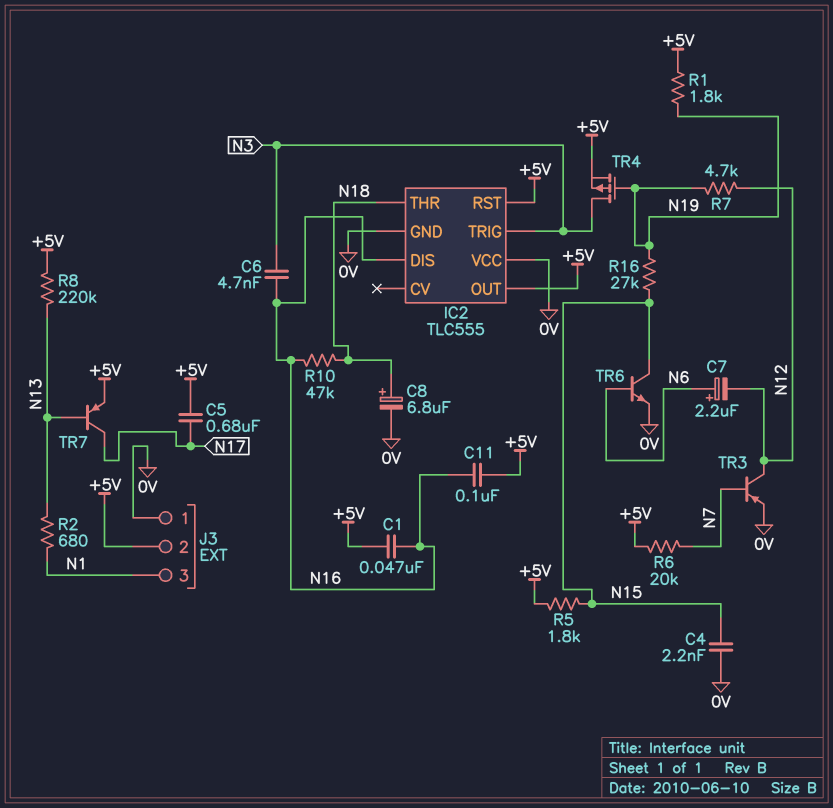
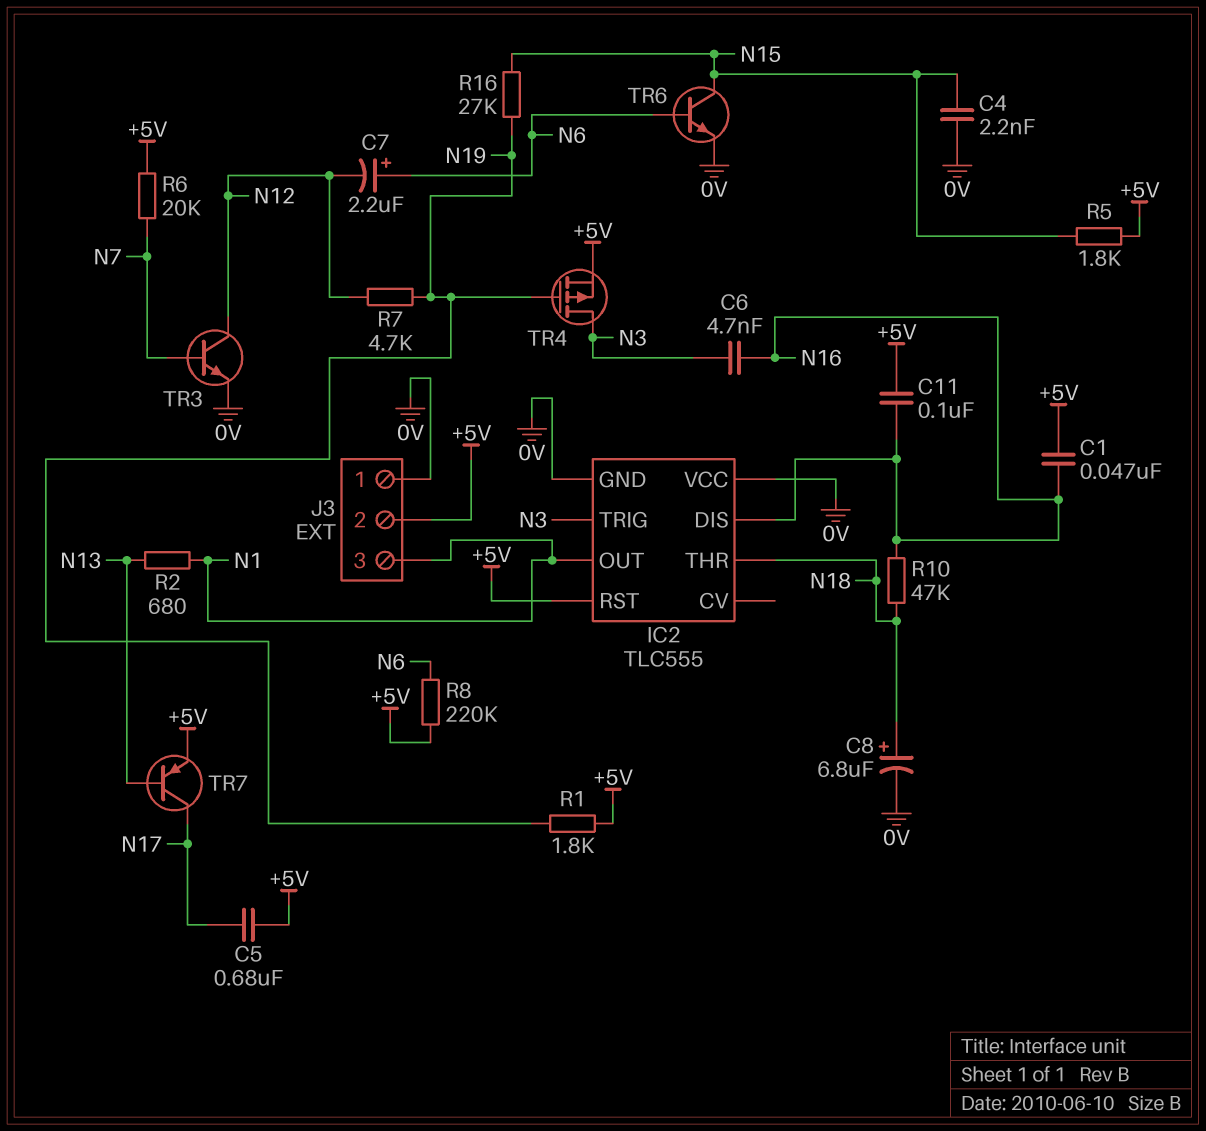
IC2 pin OUT: +5V -> N1
R8: 220k (+5V, N13) -> 220k (+5V, N6)
TR3: PNP (B N7, C N12, E 0V) -> NPN (B N7, C N12, E 0V)

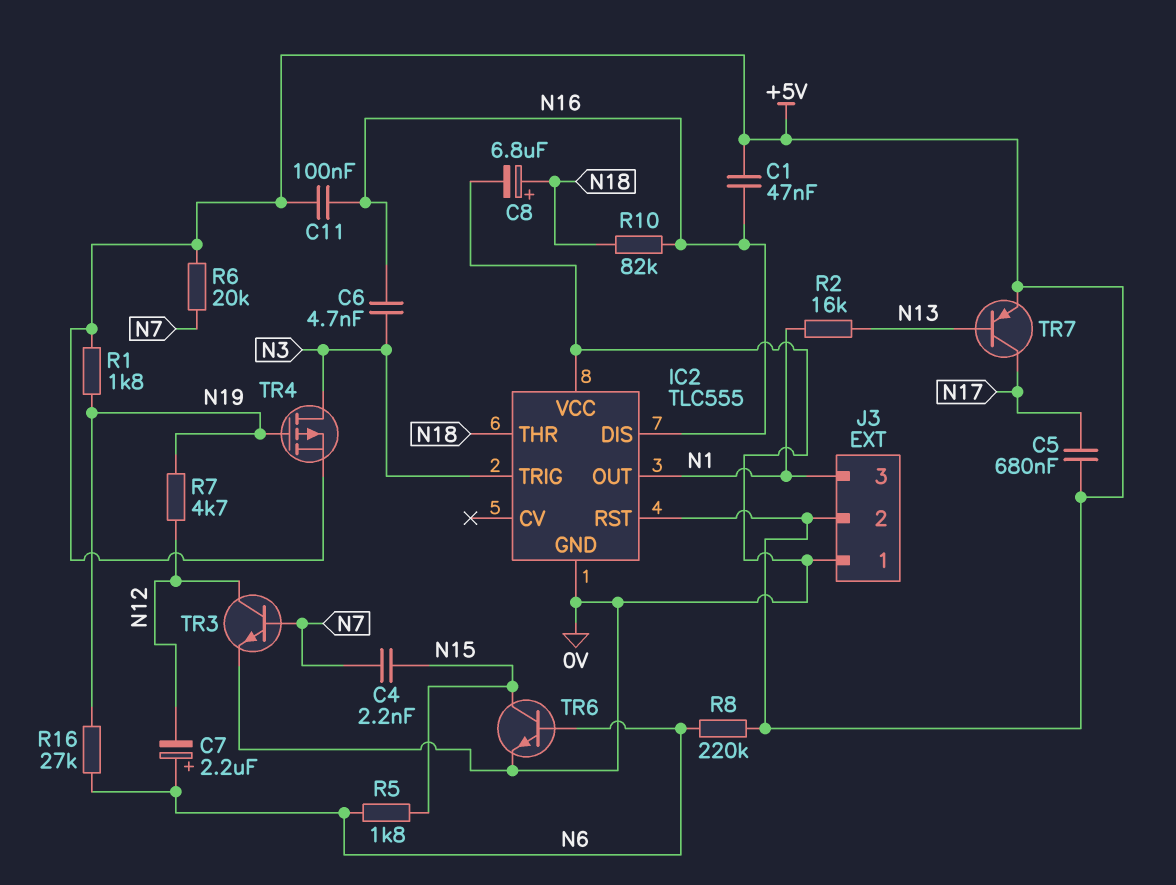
C4: 2.2nF (0V, N15) -> 2.2nF (N7, N15)
R2: 680 (N1, N13) -> 16k (N1, N13)
R5: 1.8k (+5V, N15) -> 1.8k (N6, N15)
R10: 47k (N16, N18) -> 82k (N16, N18)
R16: 27k (N15, N19) -> 27k (N6, N19)

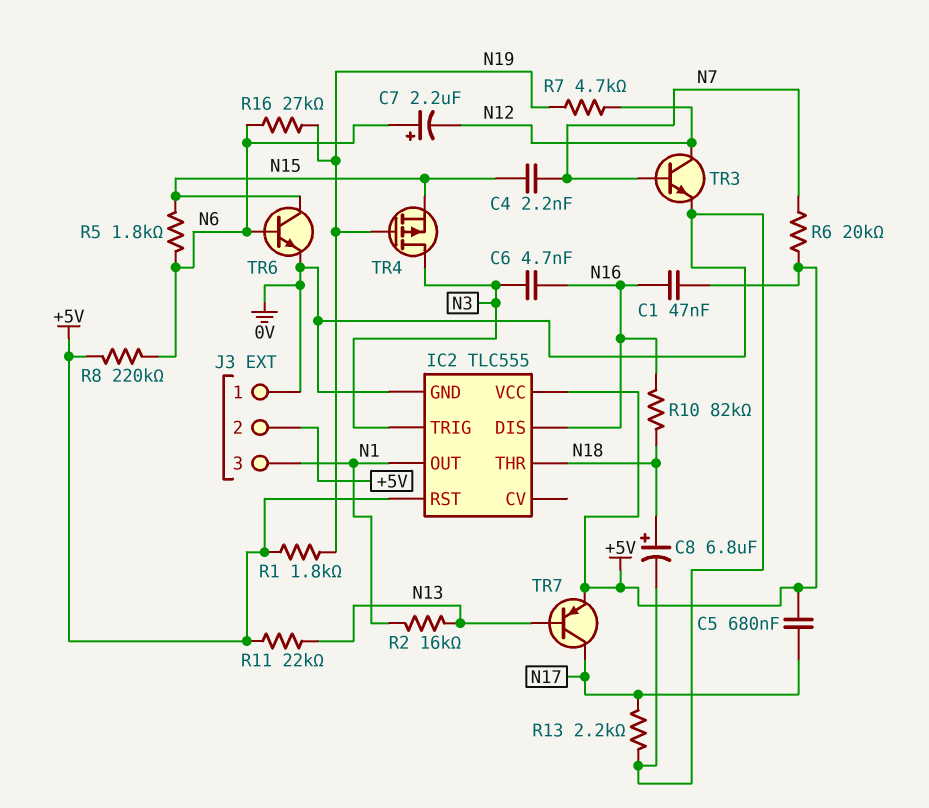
C11: 100nF (+5V, N16) -> none
IC2 pin VCC: 0V -> +5V
R11: none -> 22k (+5V, N13)
R13: none -> 2.2k (0V, N17)
TR4: PMOS (G N19, D N3, S +5V) -> PMOS (G N19, D N3, S N15)

